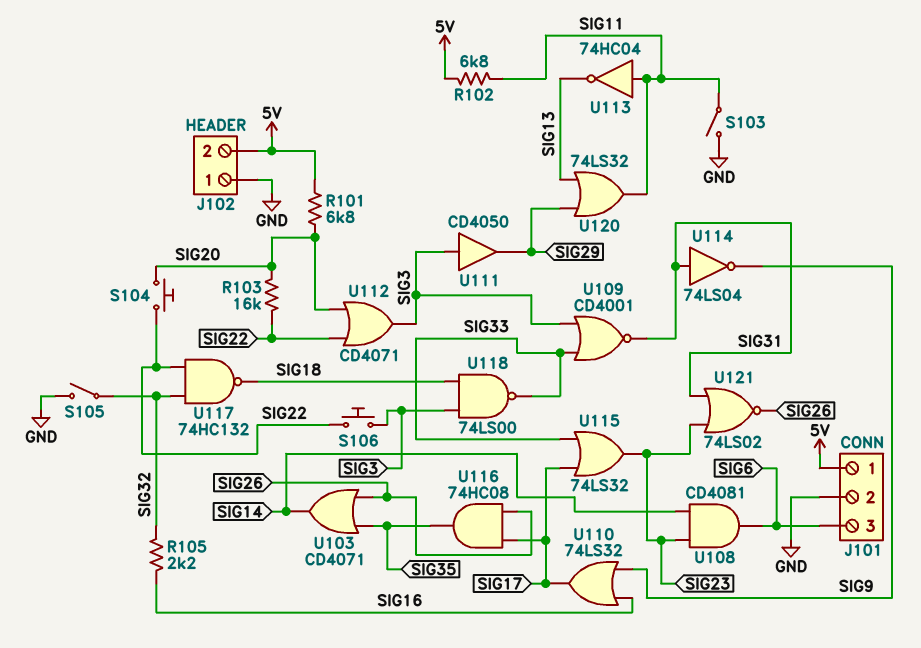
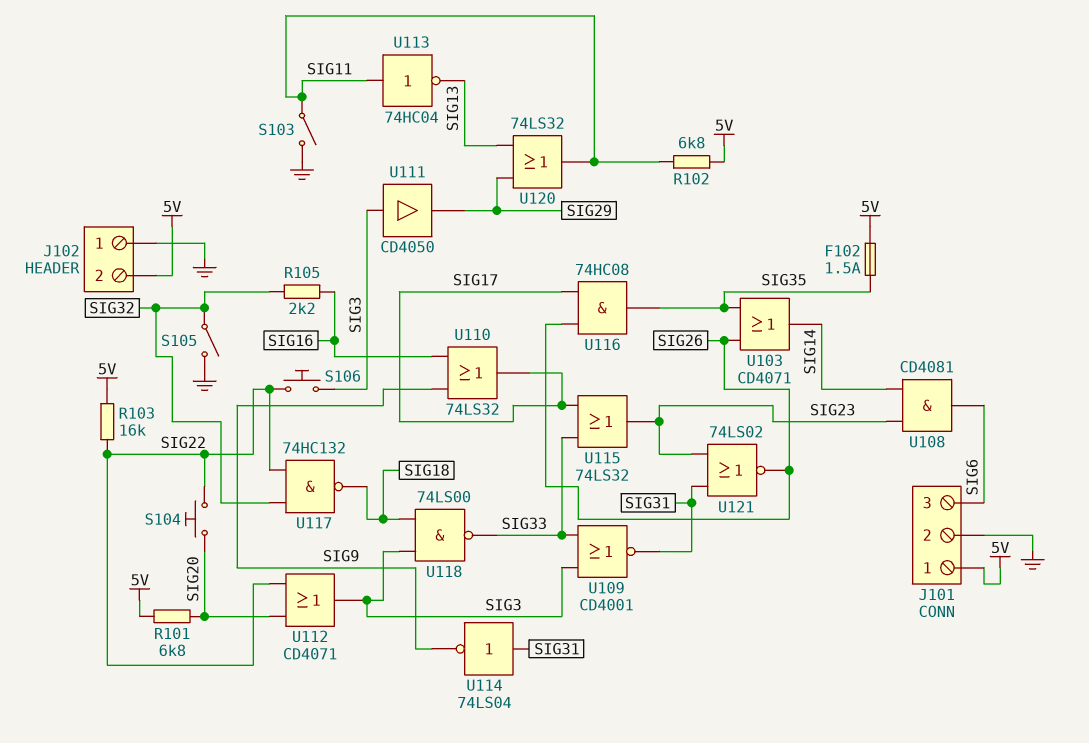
F102: none -> 1.5A (5V, SIG35)
R103: 16k (SIG20, SIG22) -> 16k (5V, SIG22)

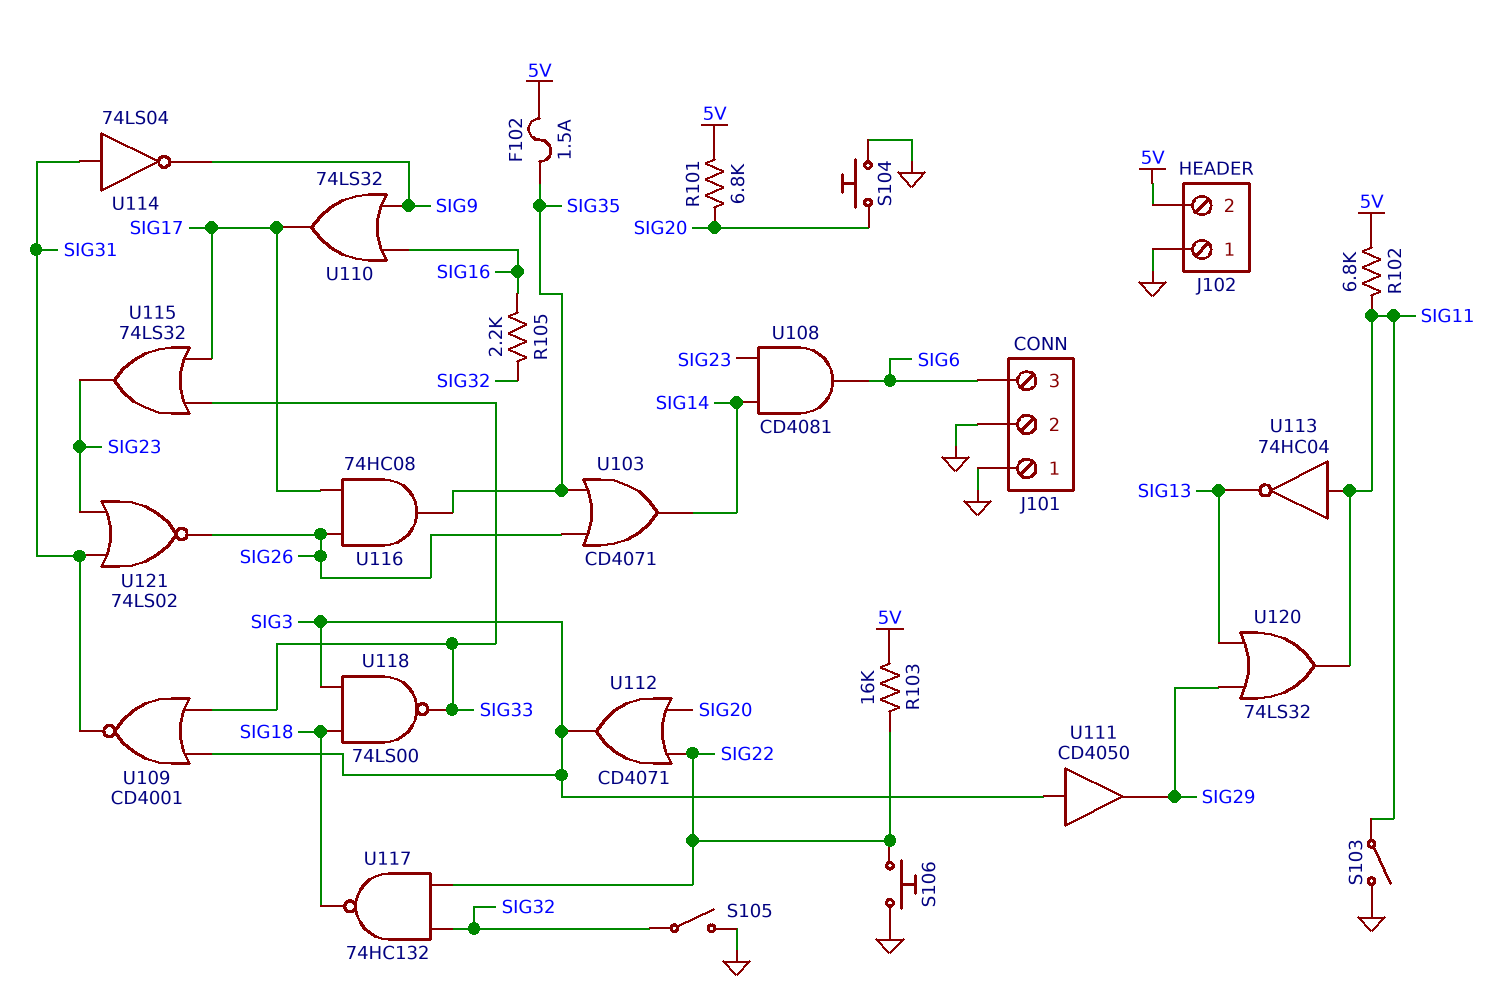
J101 pin 1: 5V -> GND
S104: button (SIG20, SIG22) -> button (GND, SIG20)
S106: button (SIG3, SIG22) -> button (GND, SIG22)

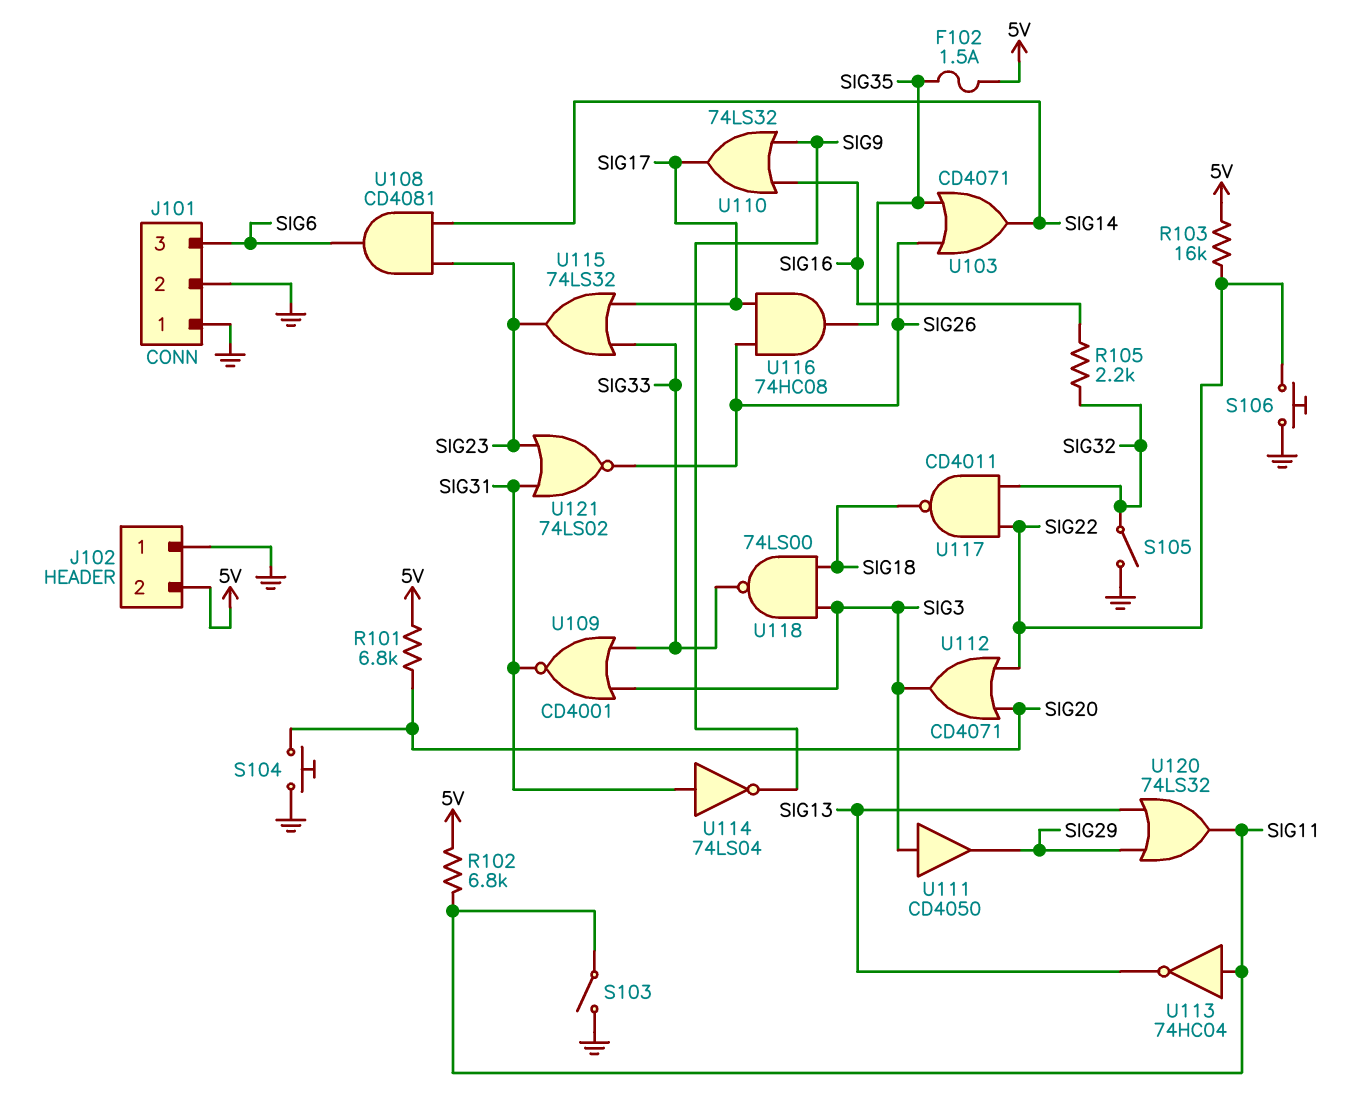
U117: NAND 74HC132 (in SIG22, in SIG32, out SIG18) -> NAND CD4011 (in SIG22, in SIG32, out SIG18)

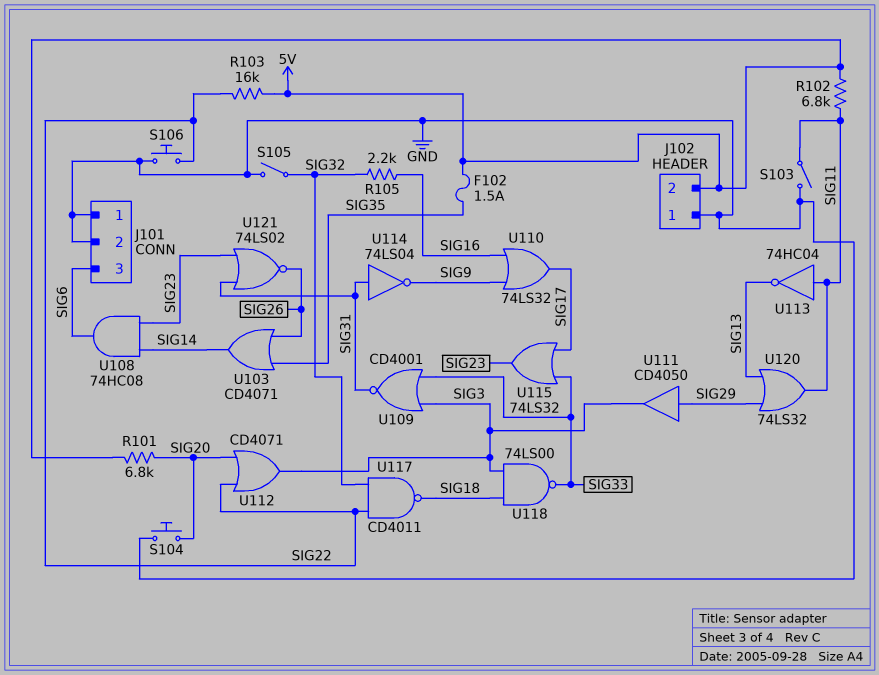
U108: AND CD4081 (in SIG14, in SIG23, out SIG6) -> AND 74HC08 (in SIG14, in SIG23, out SIG6)
U111: buffer CD4050 (in SIG3, out SIG29) -> buffer CD4050 (in SIG29, out SIG3)
U116: AND 74HC08 (in SIG17, in SIG26, out SIG35) -> none

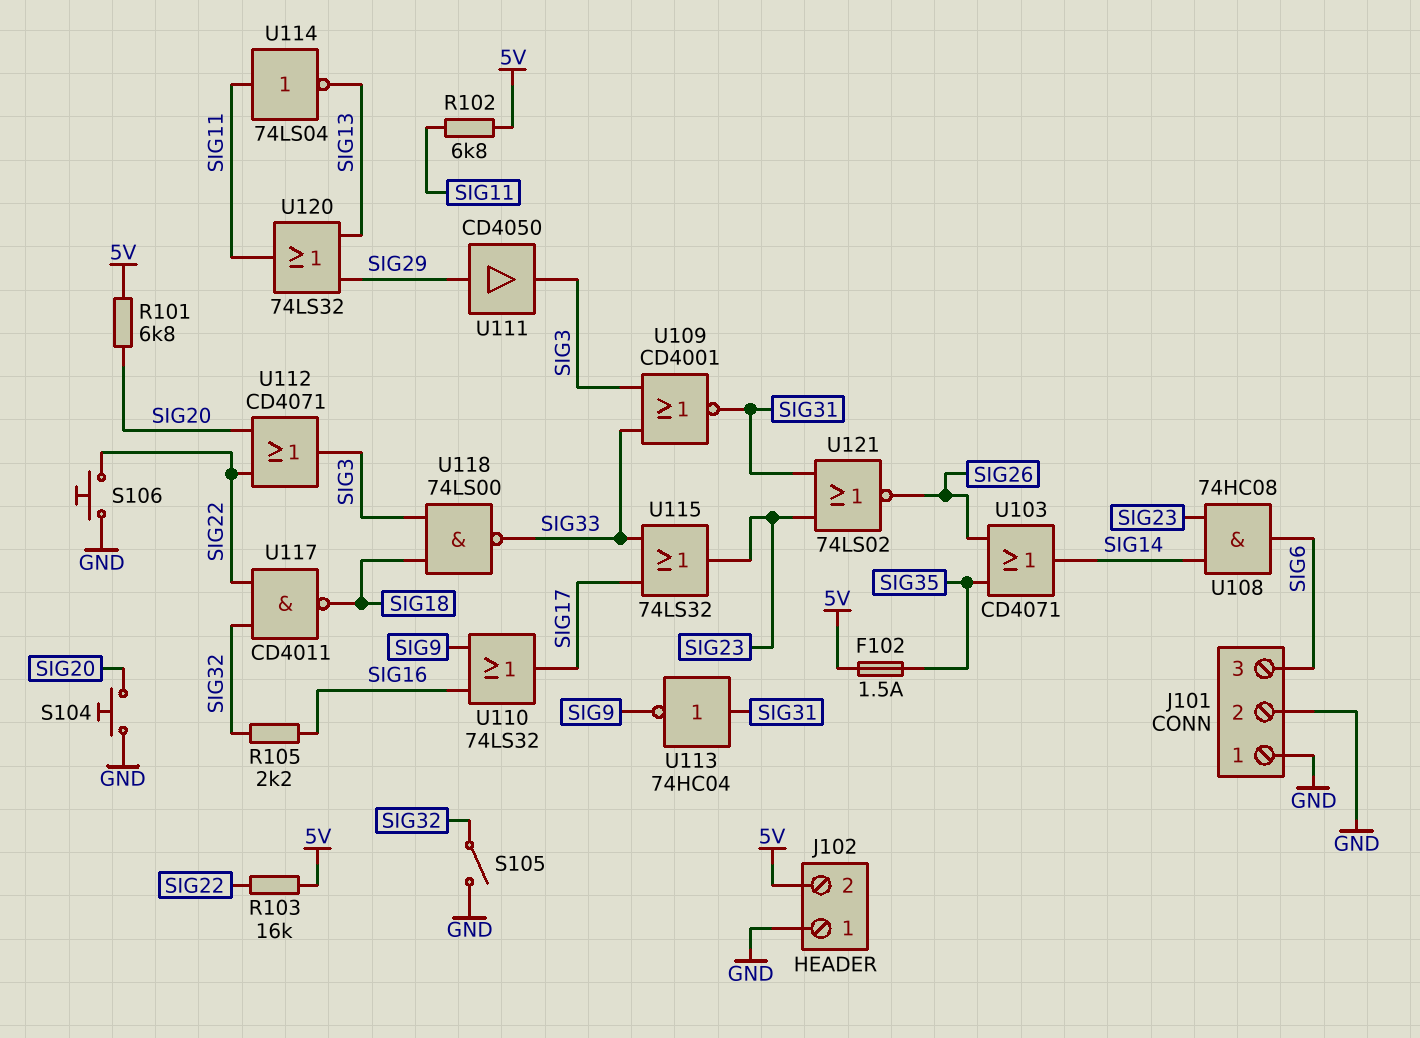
S103: switch (GND, SIG11) -> none
U113: NOT 74HC04 (in SIG11, out SIG13) -> NOT 74HC04 (in SIG31, out SIG9)
U114: NOT 74LS04 (in SIG31, out SIG9) -> NOT 74LS04 (in SIG11, out SIG13)

